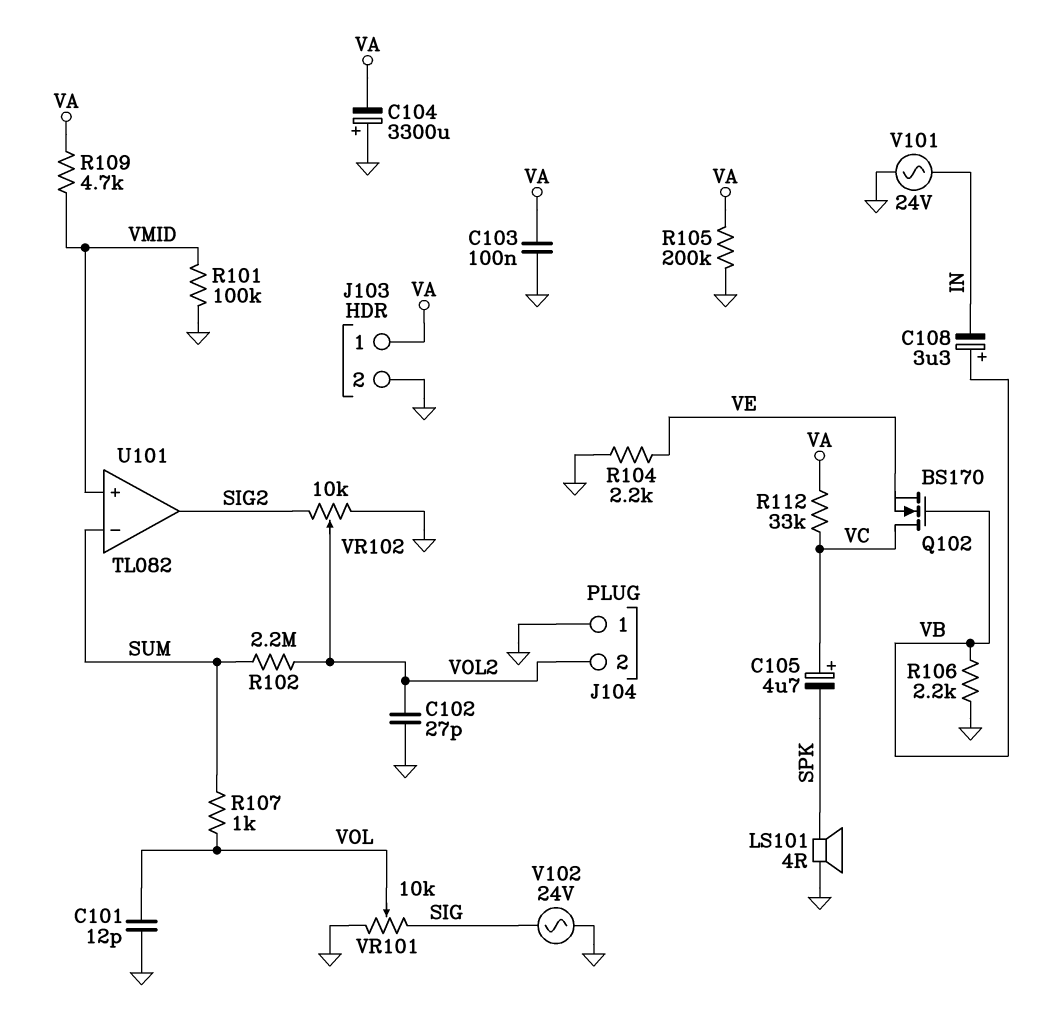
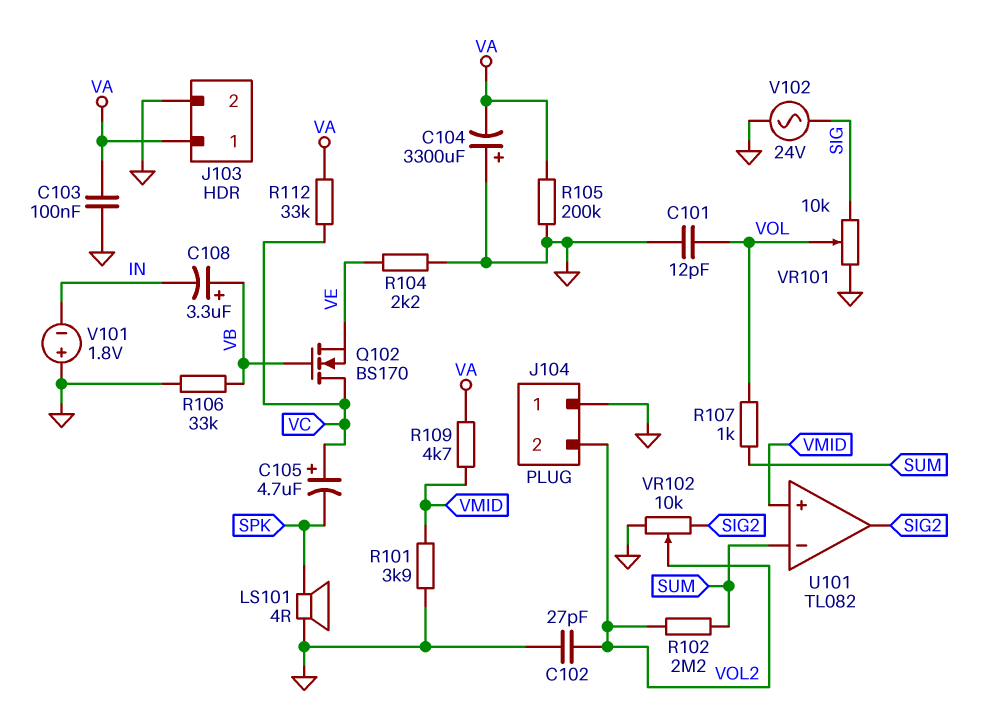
R101: 100k (GND, VMID) -> 3.9k (GND, VMID)
R106: 2.2k (GND, VB) -> 33k (GND, VB)
V101: AC 24V (GND, IN) -> 1.8V (plus GND, minus IN)

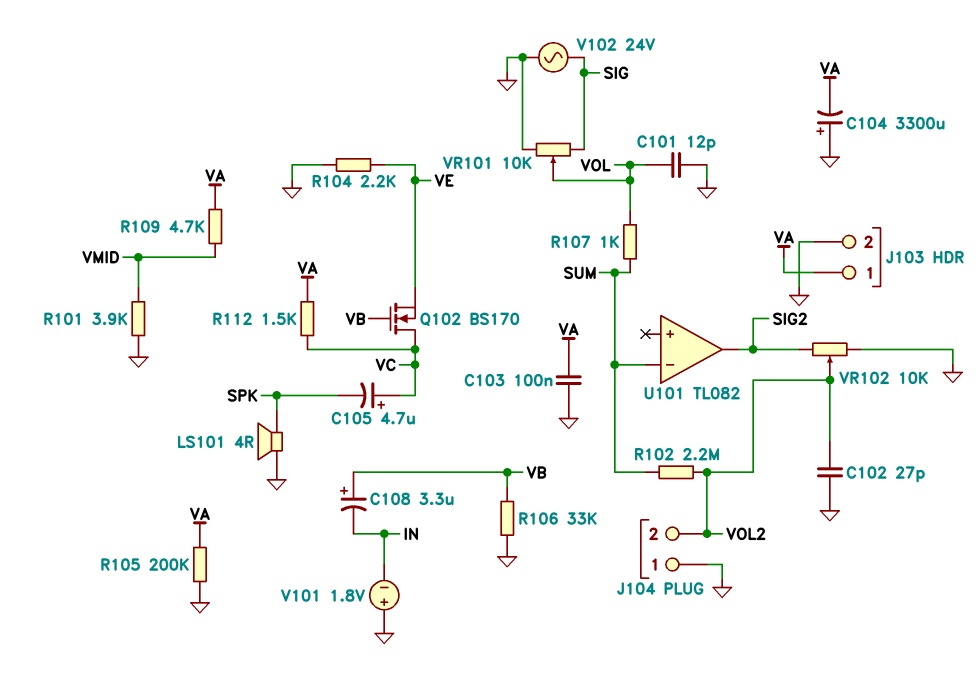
R112: 33k (VA, VC) -> 1.5k (VA, VC)
U101 pin in+: VMID -> none

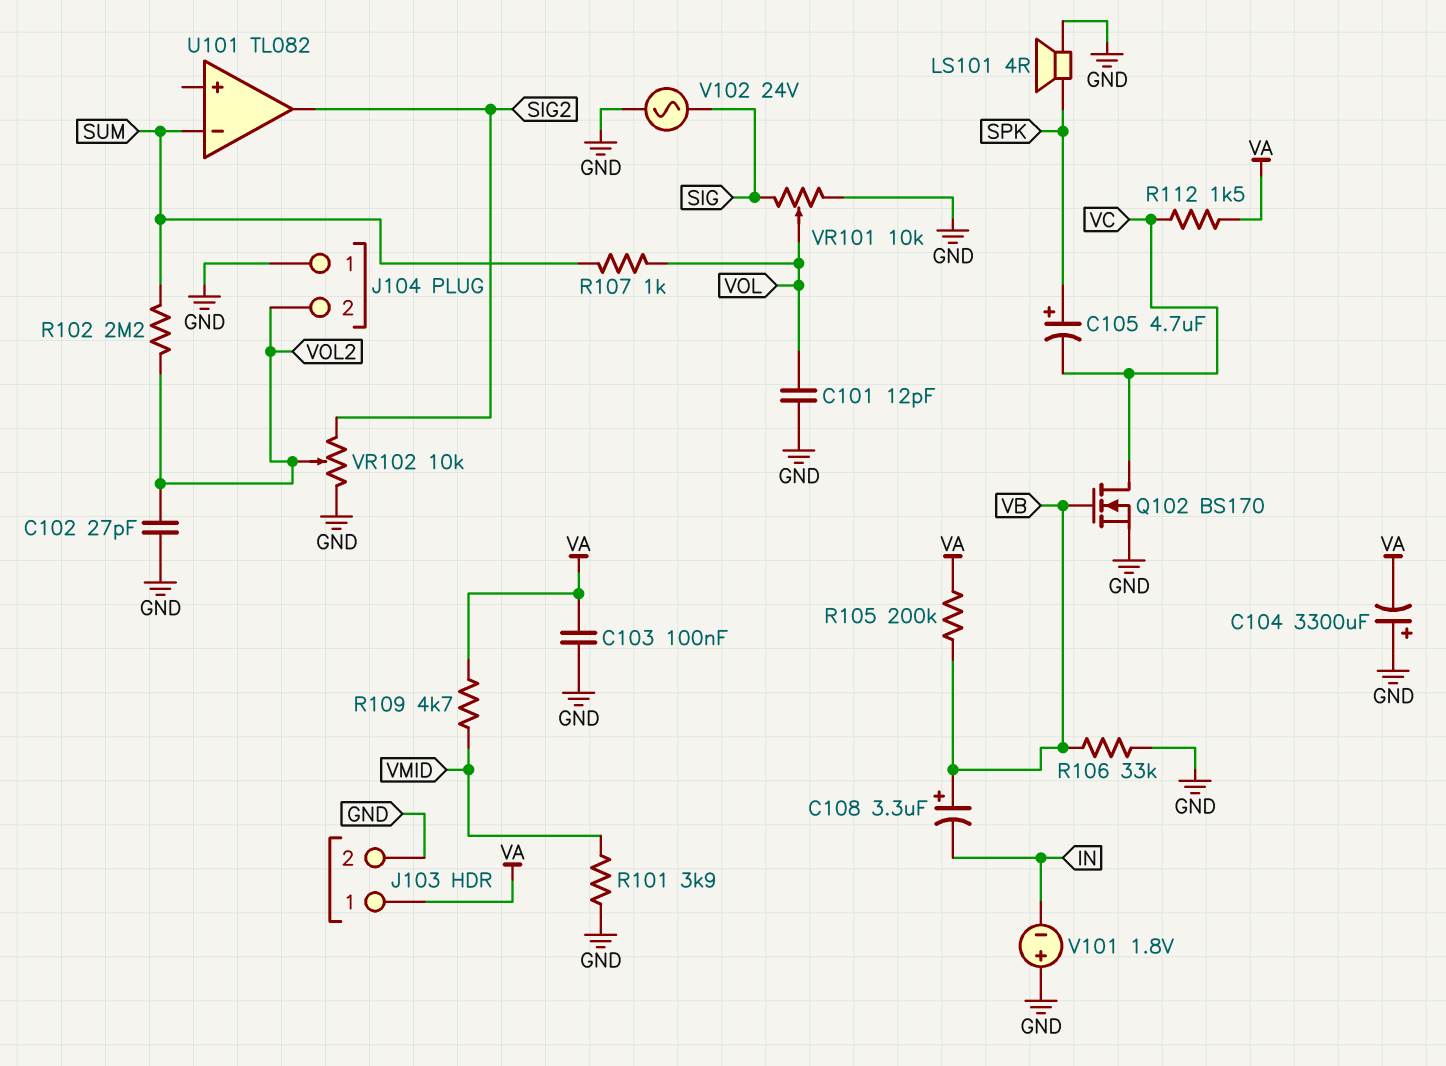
C105: 4.7uF (plus VC, minus SPK) -> 4.7uF (plus SPK, minus VC)
Q102: NMOS BS170 (G VB, D VC, S VE) -> NMOS BS170 (G VB, D VC, S GND)
R104: 2.2k (GND, VE) -> none
R105: 200k (GND, VA) -> 200k (VA, VB)

